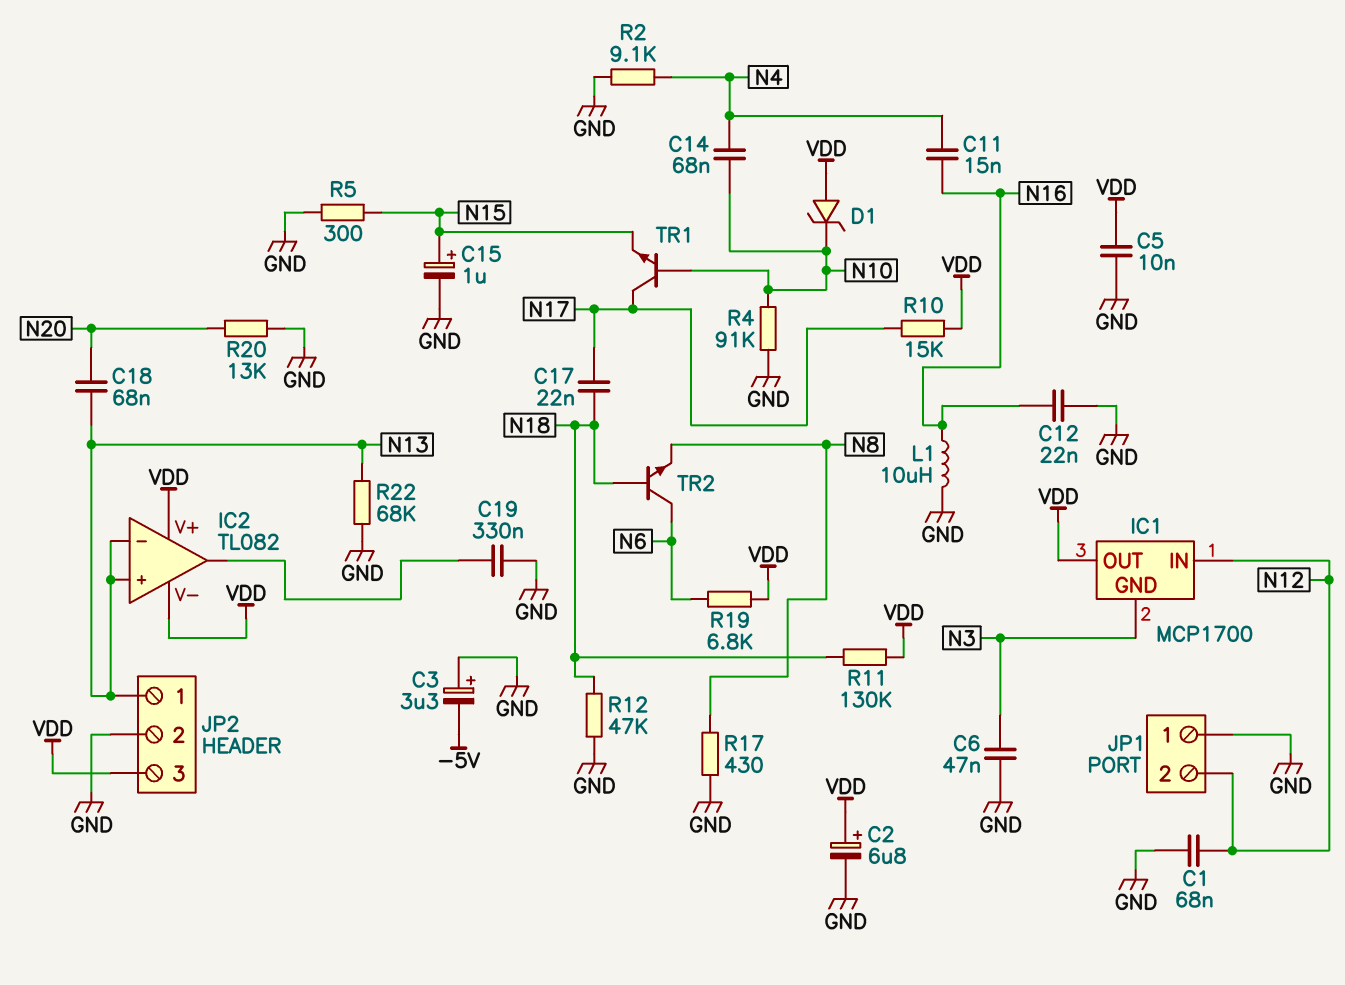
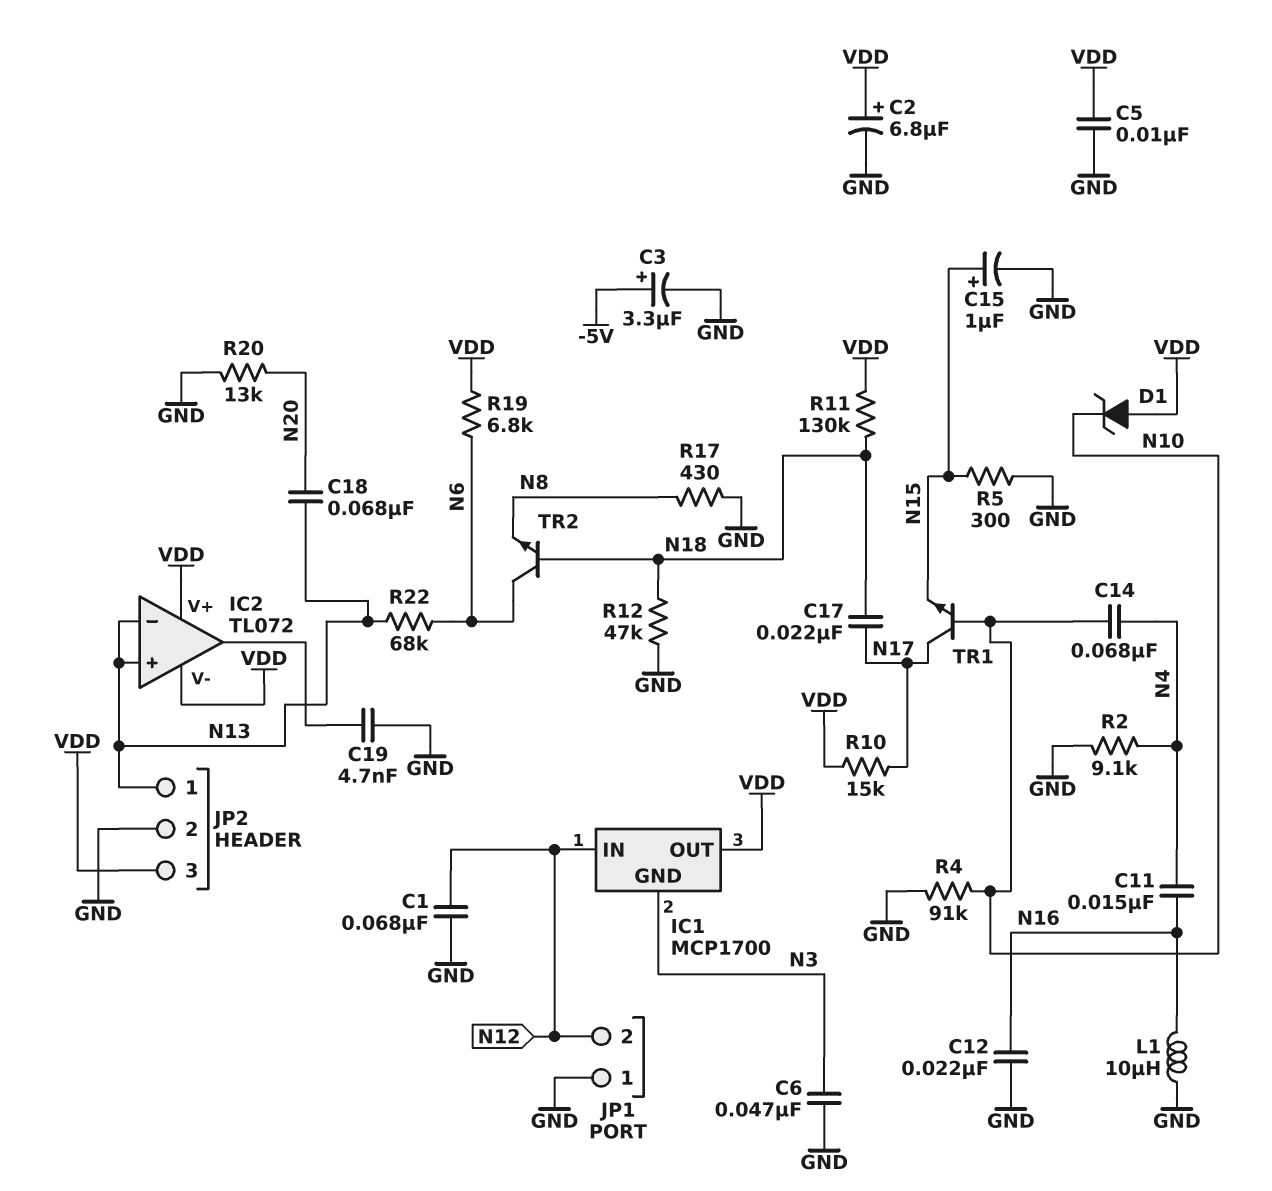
C3: 3.3uF (plus GND, minus -5V) -> 3.3uF (plus -5V, minus GND)
C19: 330nF (GND, IC2/out) -> 4.7nF (GND, IC2/out)
IC2: TL082 -> TL072
R22: 68k (GND, N13) -> 68k (N6, N13)

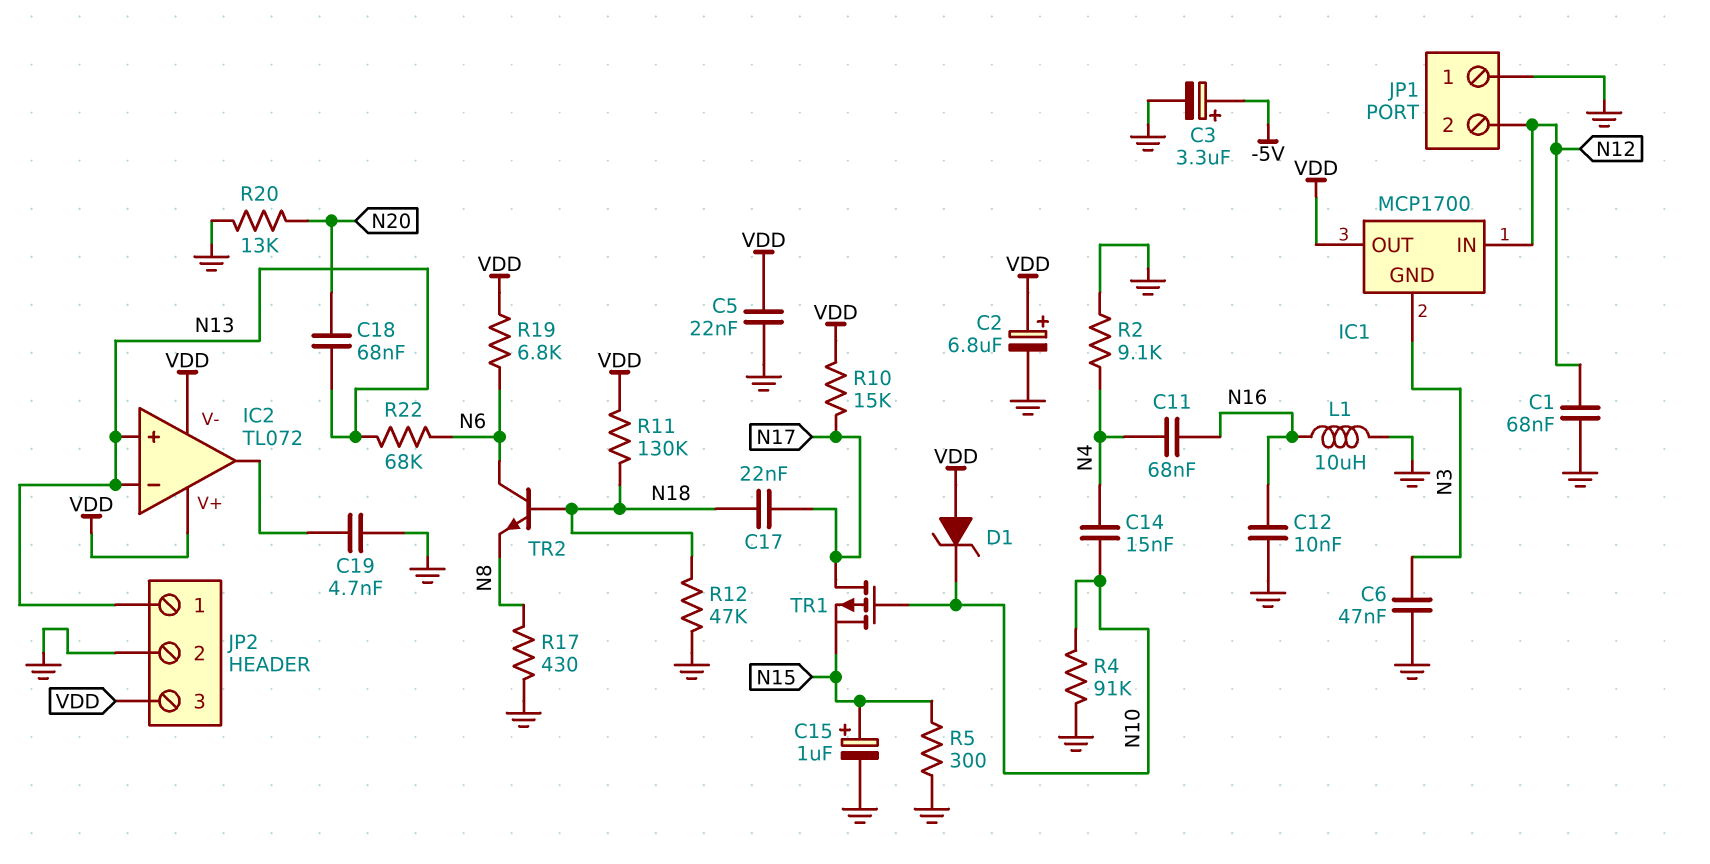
C5: 10nF (GND, VDD) -> 22nF (GND, VDD)
C11: 15nF (N4, N16) -> 68nF (N4, N16)
C12: 22nF (GND, N16) -> 10nF (GND, N16)
C14: 68nF (N4, N10) -> 15nF (N4, N10)
TR1: NPN (B N10, C N17, E N15) -> PMOS (G N10, D N17, S N15)

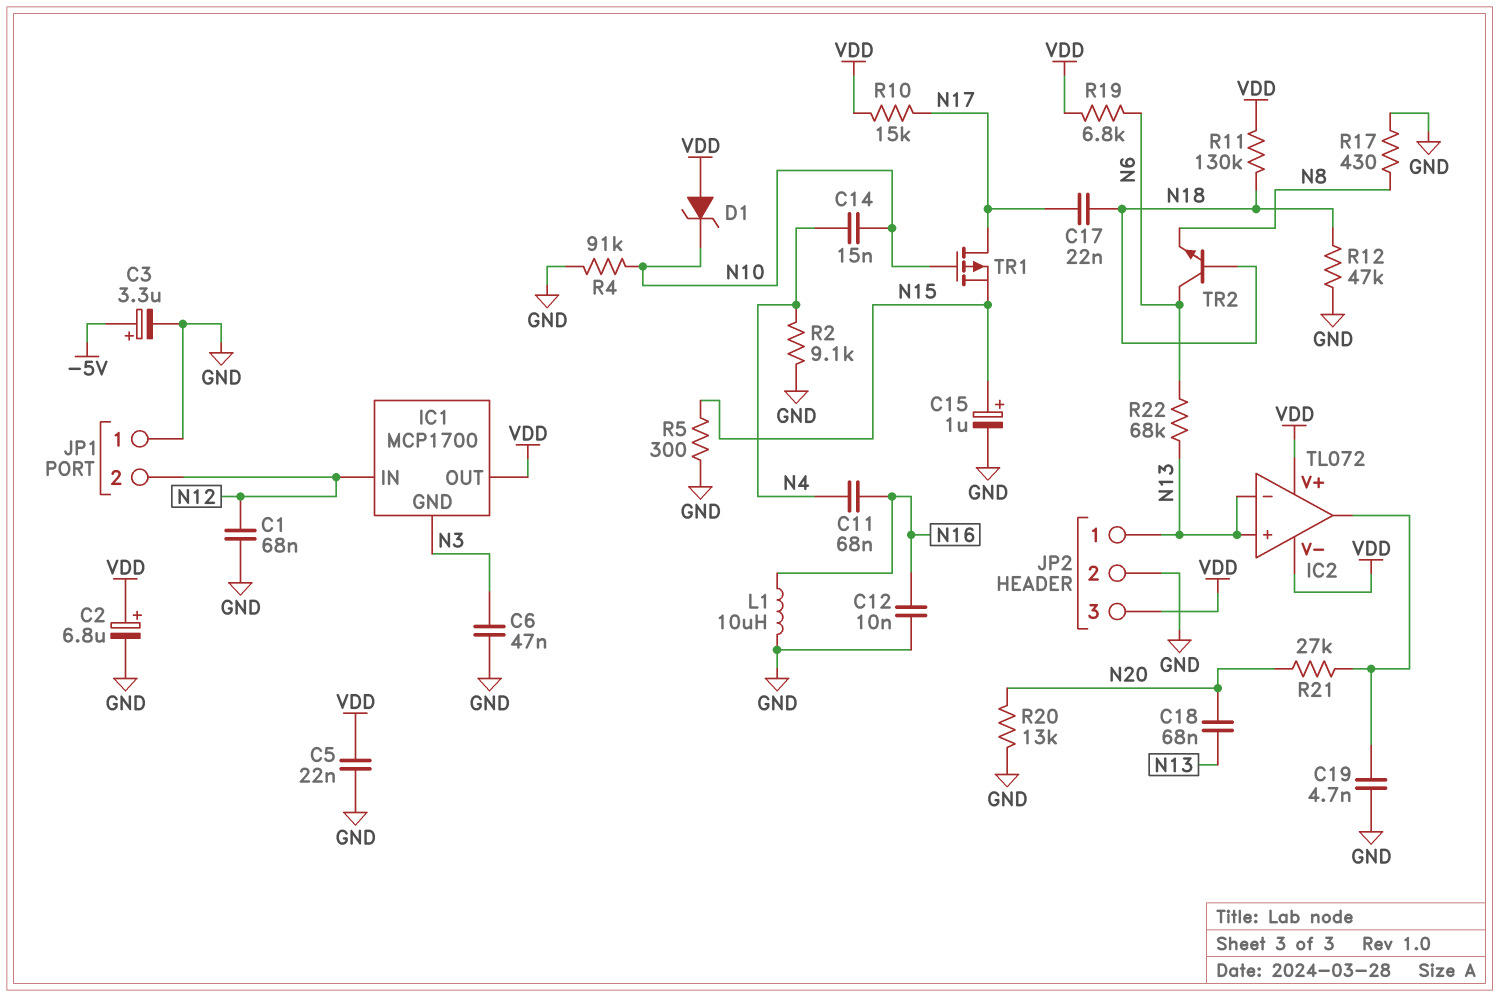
R21: none -> 27k (IC2/out, N20)

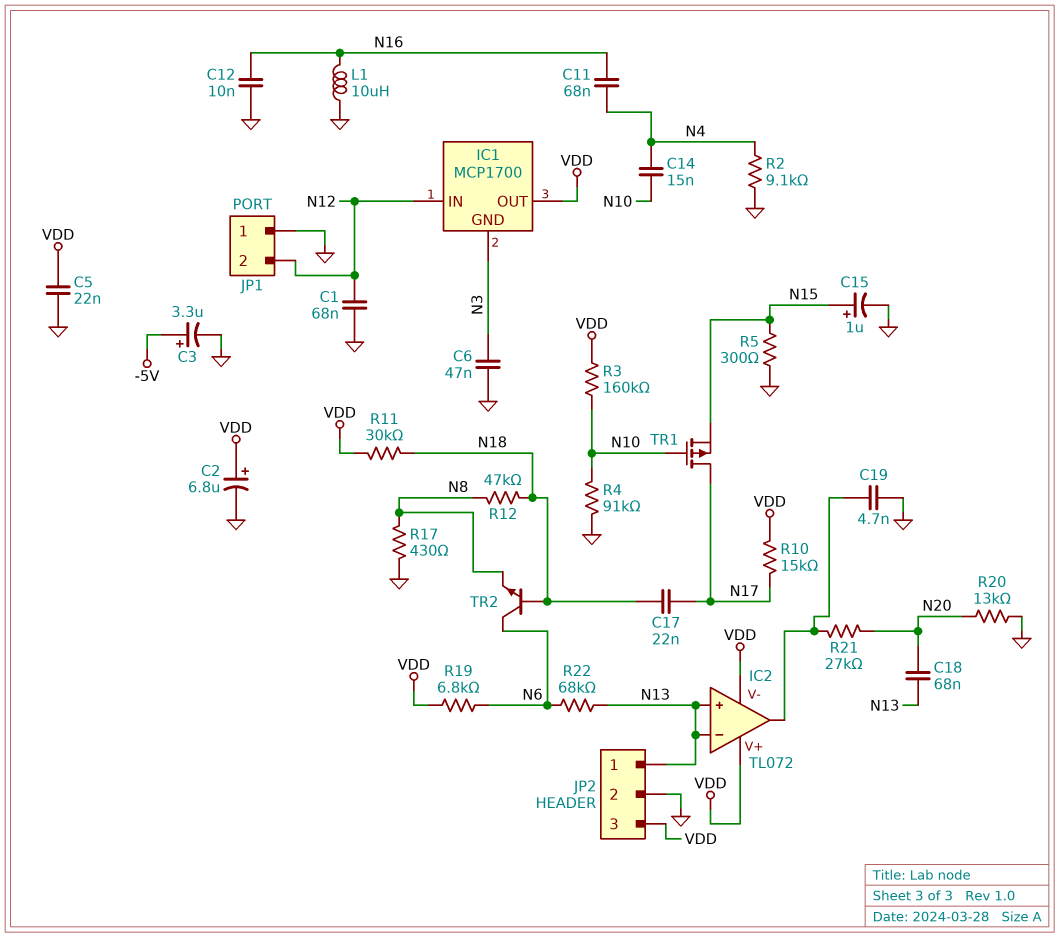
D1: zener (A VDD, K N10) -> none
R3: none -> 160k (N10, VDD)
R11: 130k (N18, VDD) -> 30k (N18, VDD)
R12: 47k (GND, N18) -> 47k (N8, N18)

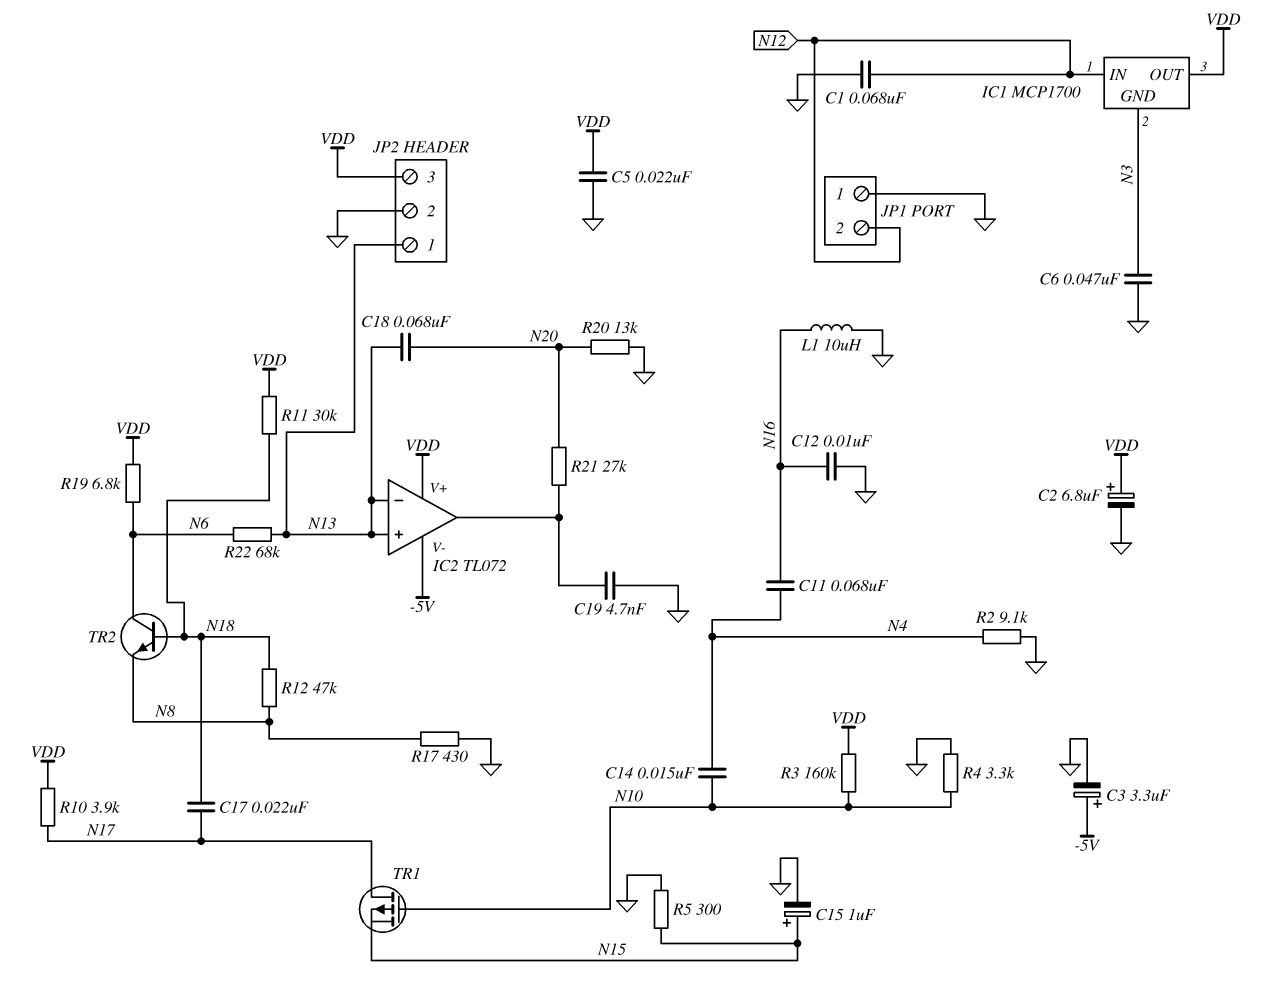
IC2 pin V-: VDD -> -5V
R4: 91k (GND, N10) -> 3.3k (GND, N10)
R10: 15k (N17, VDD) -> 3.9k (N17, VDD)

